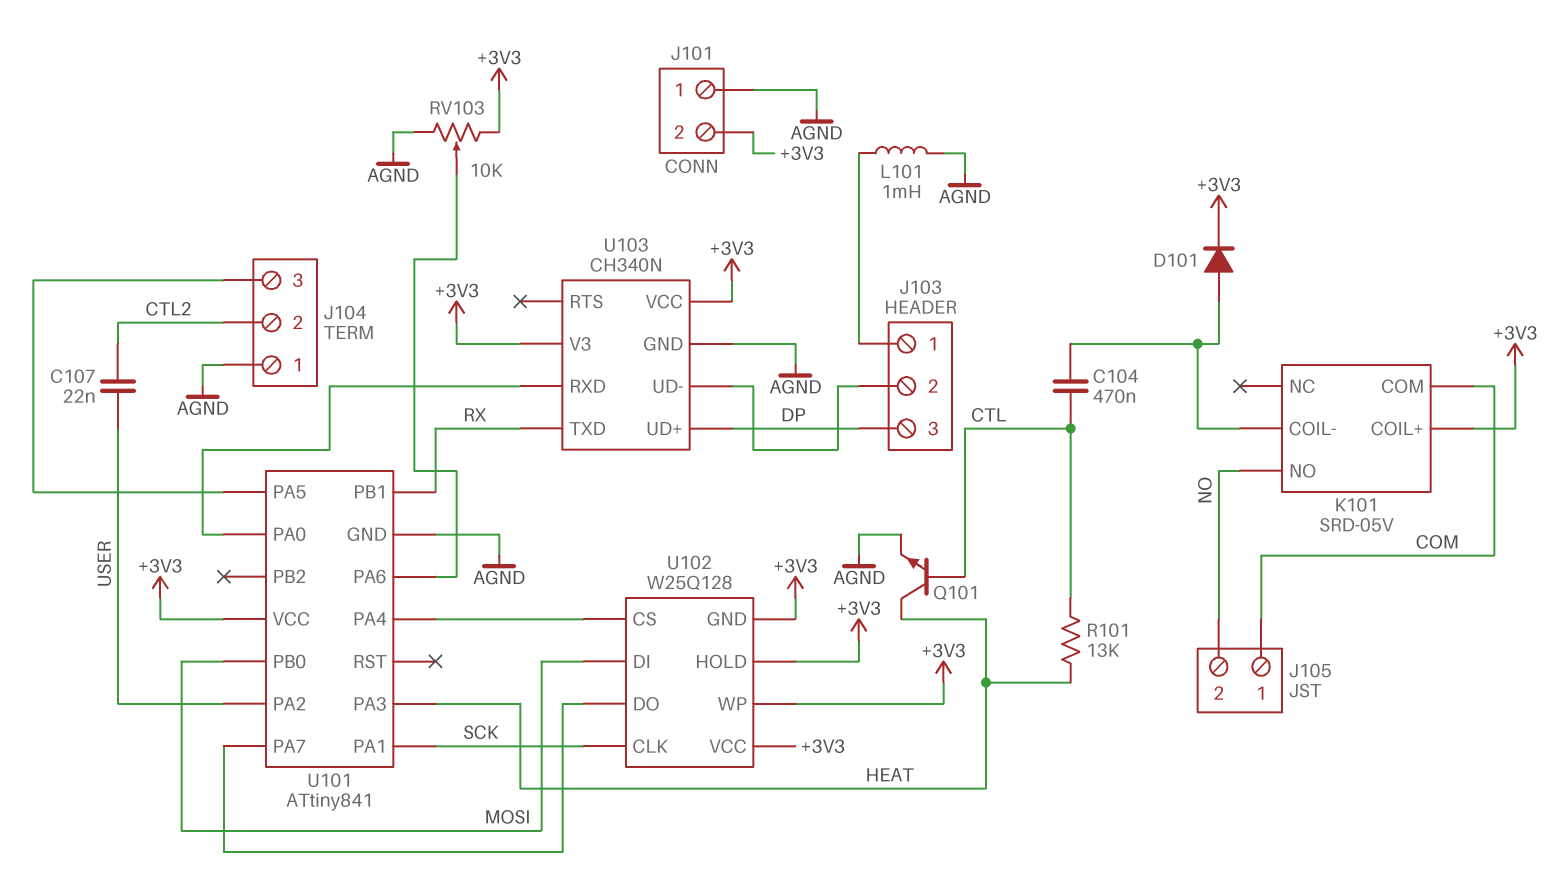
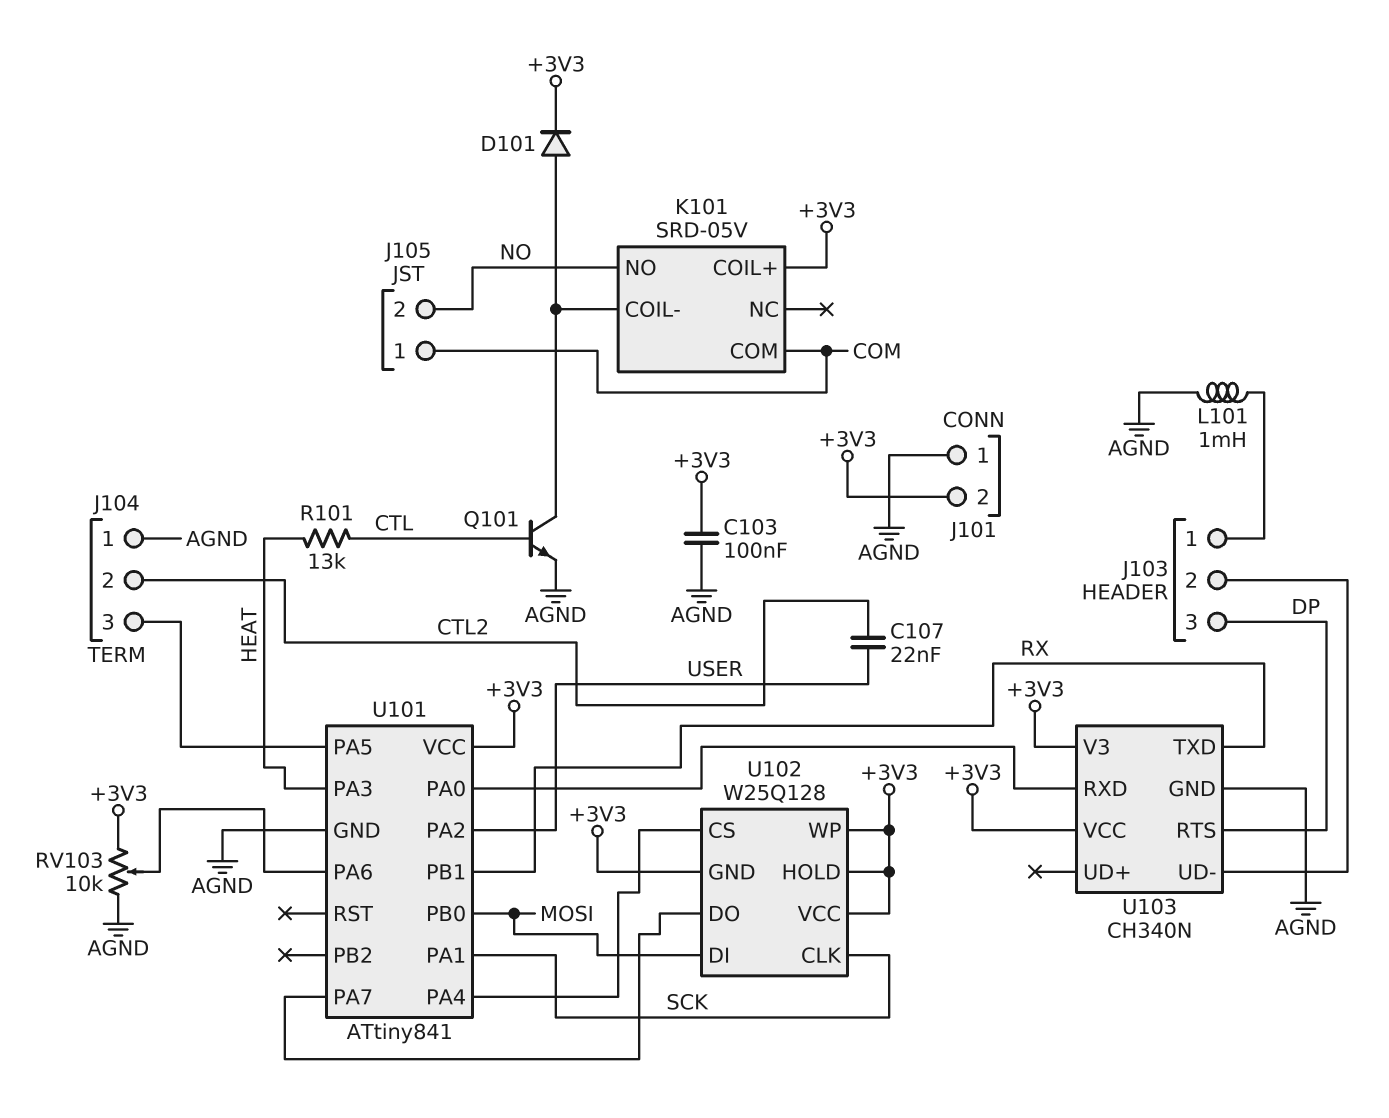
C103: none -> 100nF (+3V3, AGND)
C104: 470nF (CTL, K101/COIL-) -> none
Q101: NPN (B CTL, C HEAT, E AGND) -> NPN (B CTL, C K101/COIL-, E AGND)
U103 pin RTS: none -> DP
U103 pin UD+: DP -> none

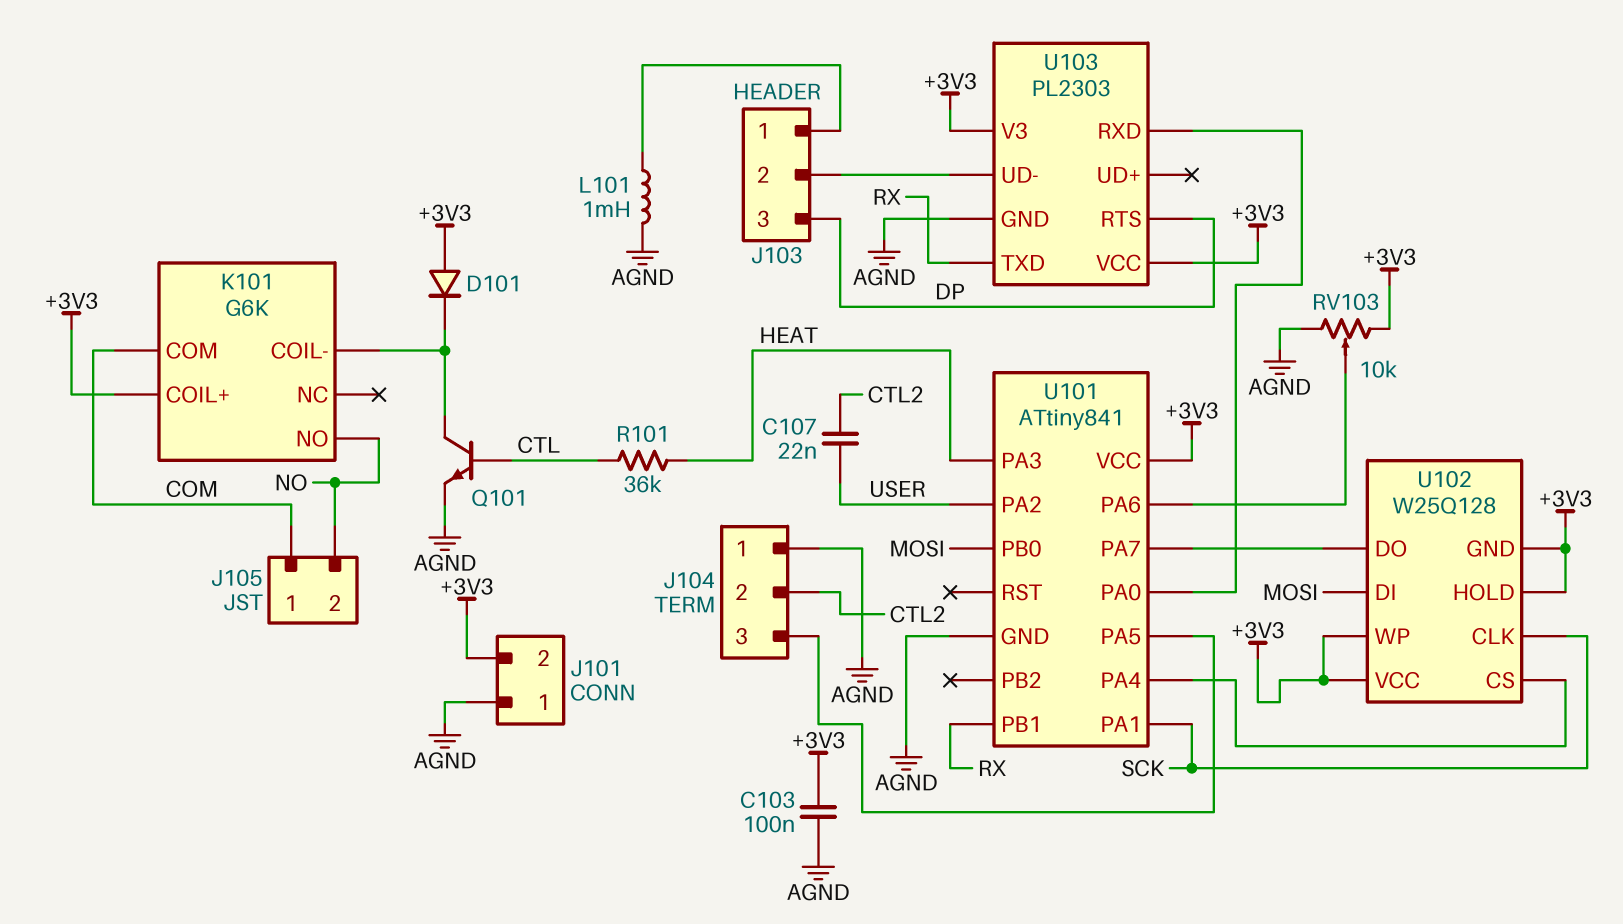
D101: diode (A K101/COIL-, K +3V3) -> diode (A +3V3, K K101/COIL-)
K101: SRD-05V -> G6K
R101: 13k (CTL, HEAT) -> 36k (CTL, HEAT)
U103: CH340N -> PL2303

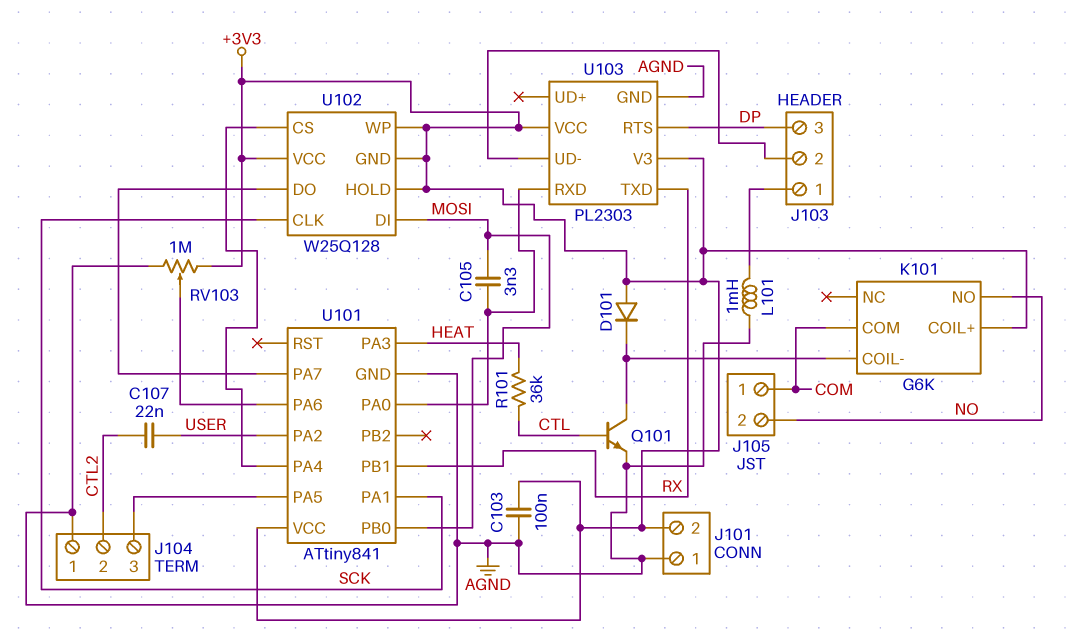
C105: none -> 3.3nF (MOSI, U101/PA0)
RV103: 10k (+3V3, AGND, wiper U101/PA6) -> 1M (+3V3, AGND, wiper U101/PA6)

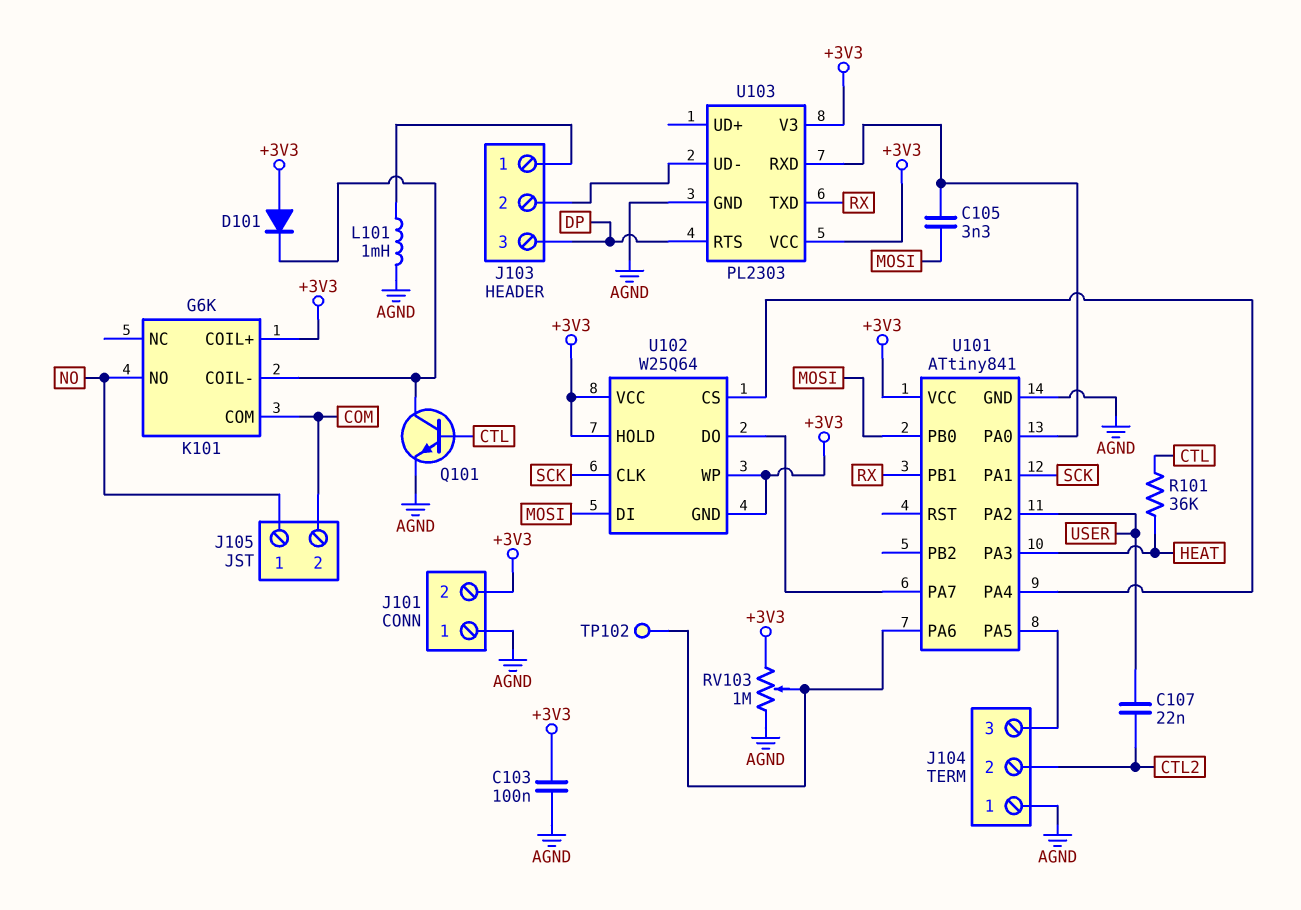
J105 pin 1: COM -> NO
J105 pin 2: NO -> COM
TP102: none -> test point (U101/PA6)
U102: W25Q128 -> W25Q64

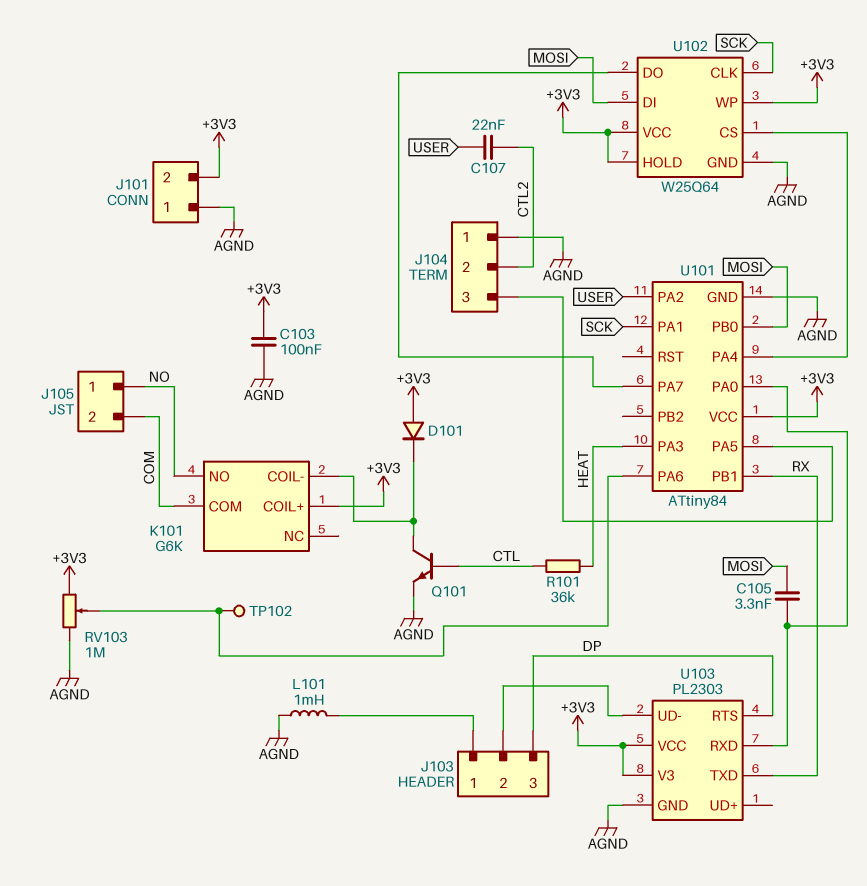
U101: ATtiny841 -> ATtiny84
U102 pin GND: +3V3 -> AGND

